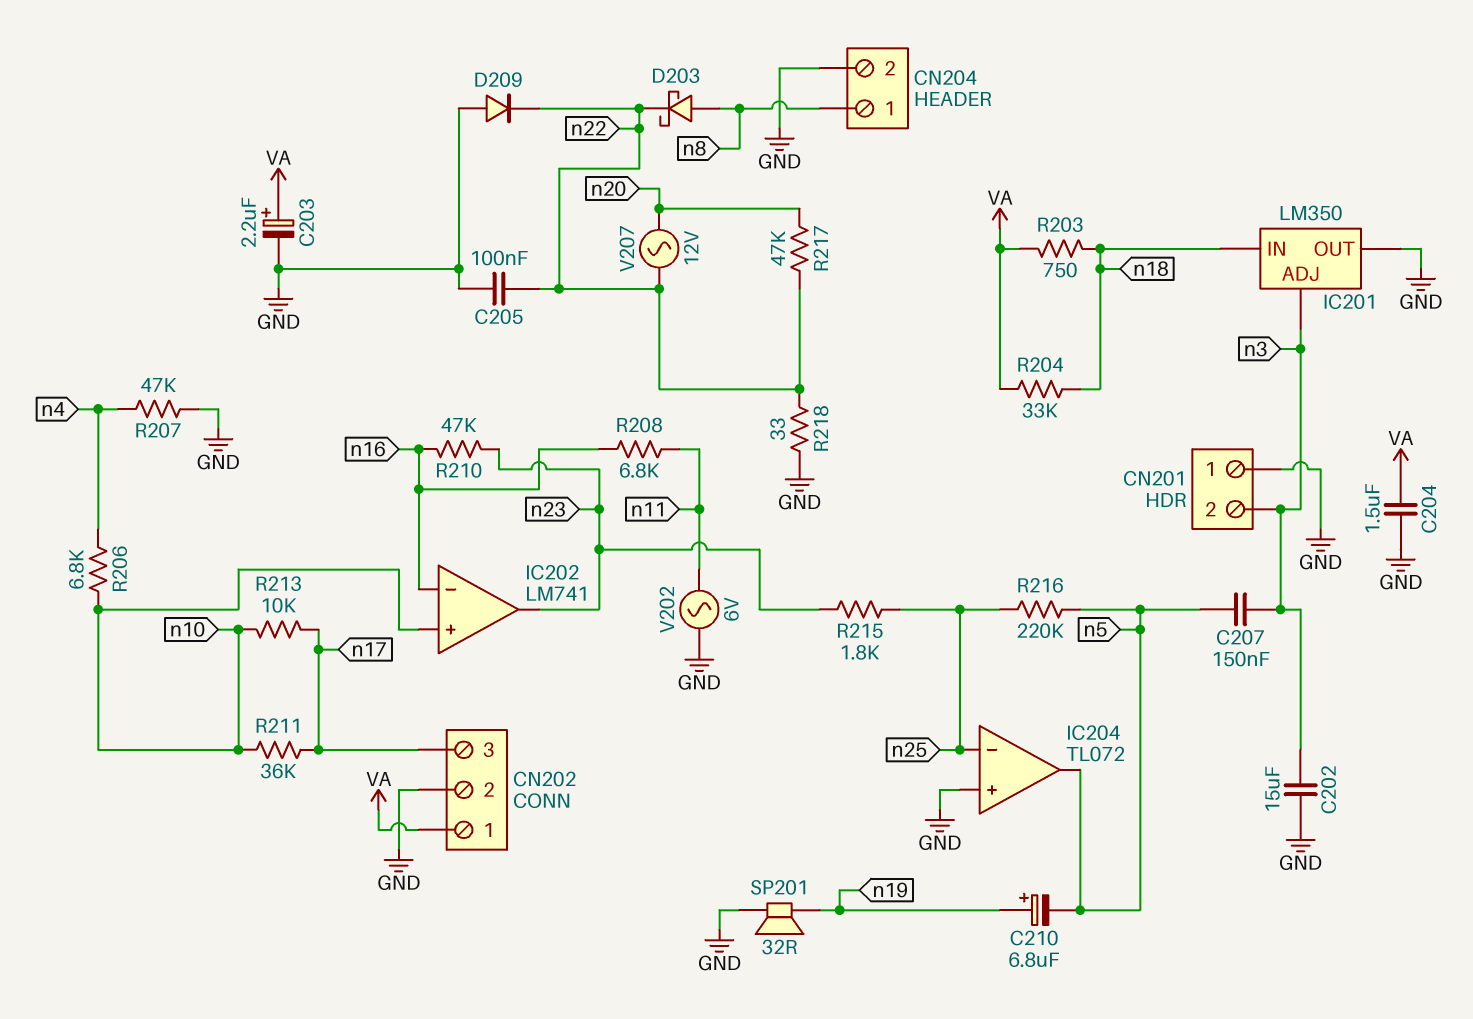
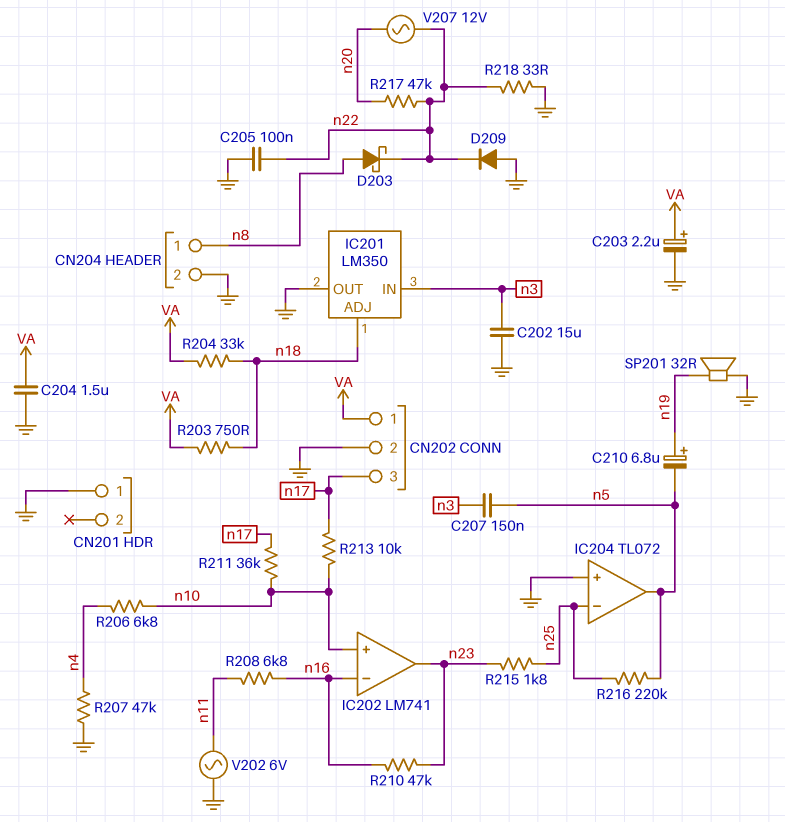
CN201 pin 2: n3 -> none
IC201 pin ADJ: n3 -> n18
IC201 pin IN: n18 -> n3

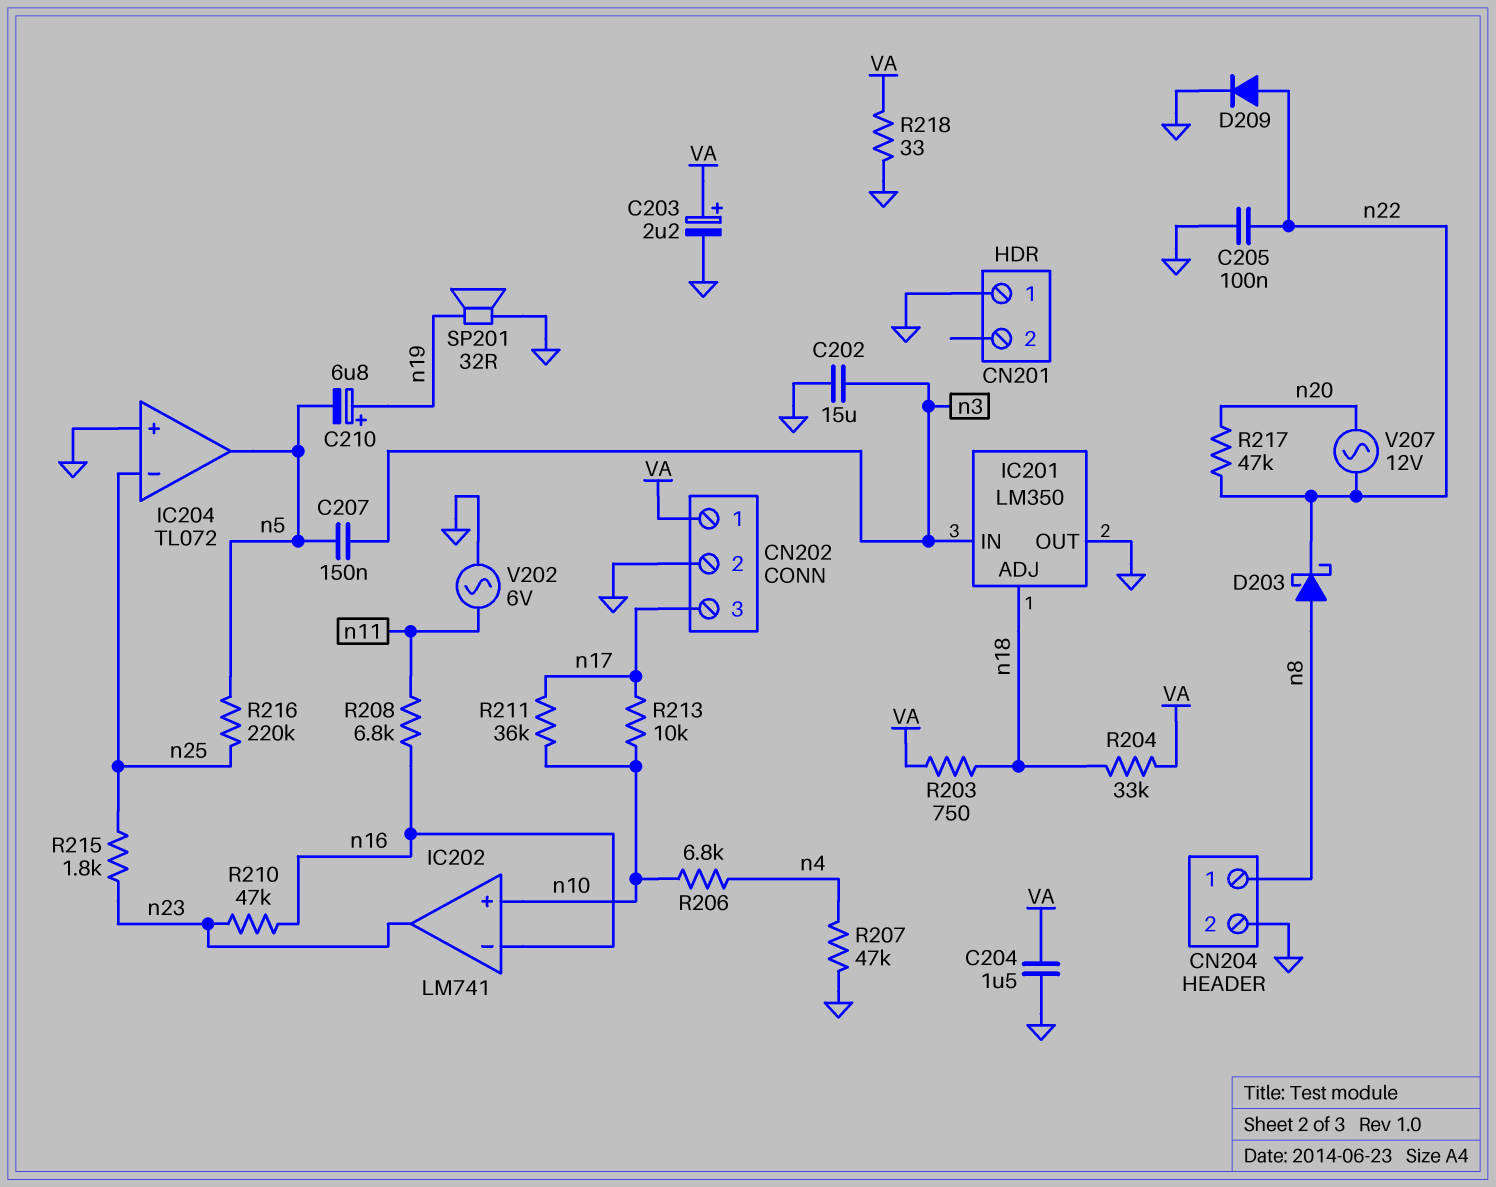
D209: diode (A GND, K n22) -> diode (A n22, K GND)
R218: 33 (GND, n22) -> 33 (GND, VA)

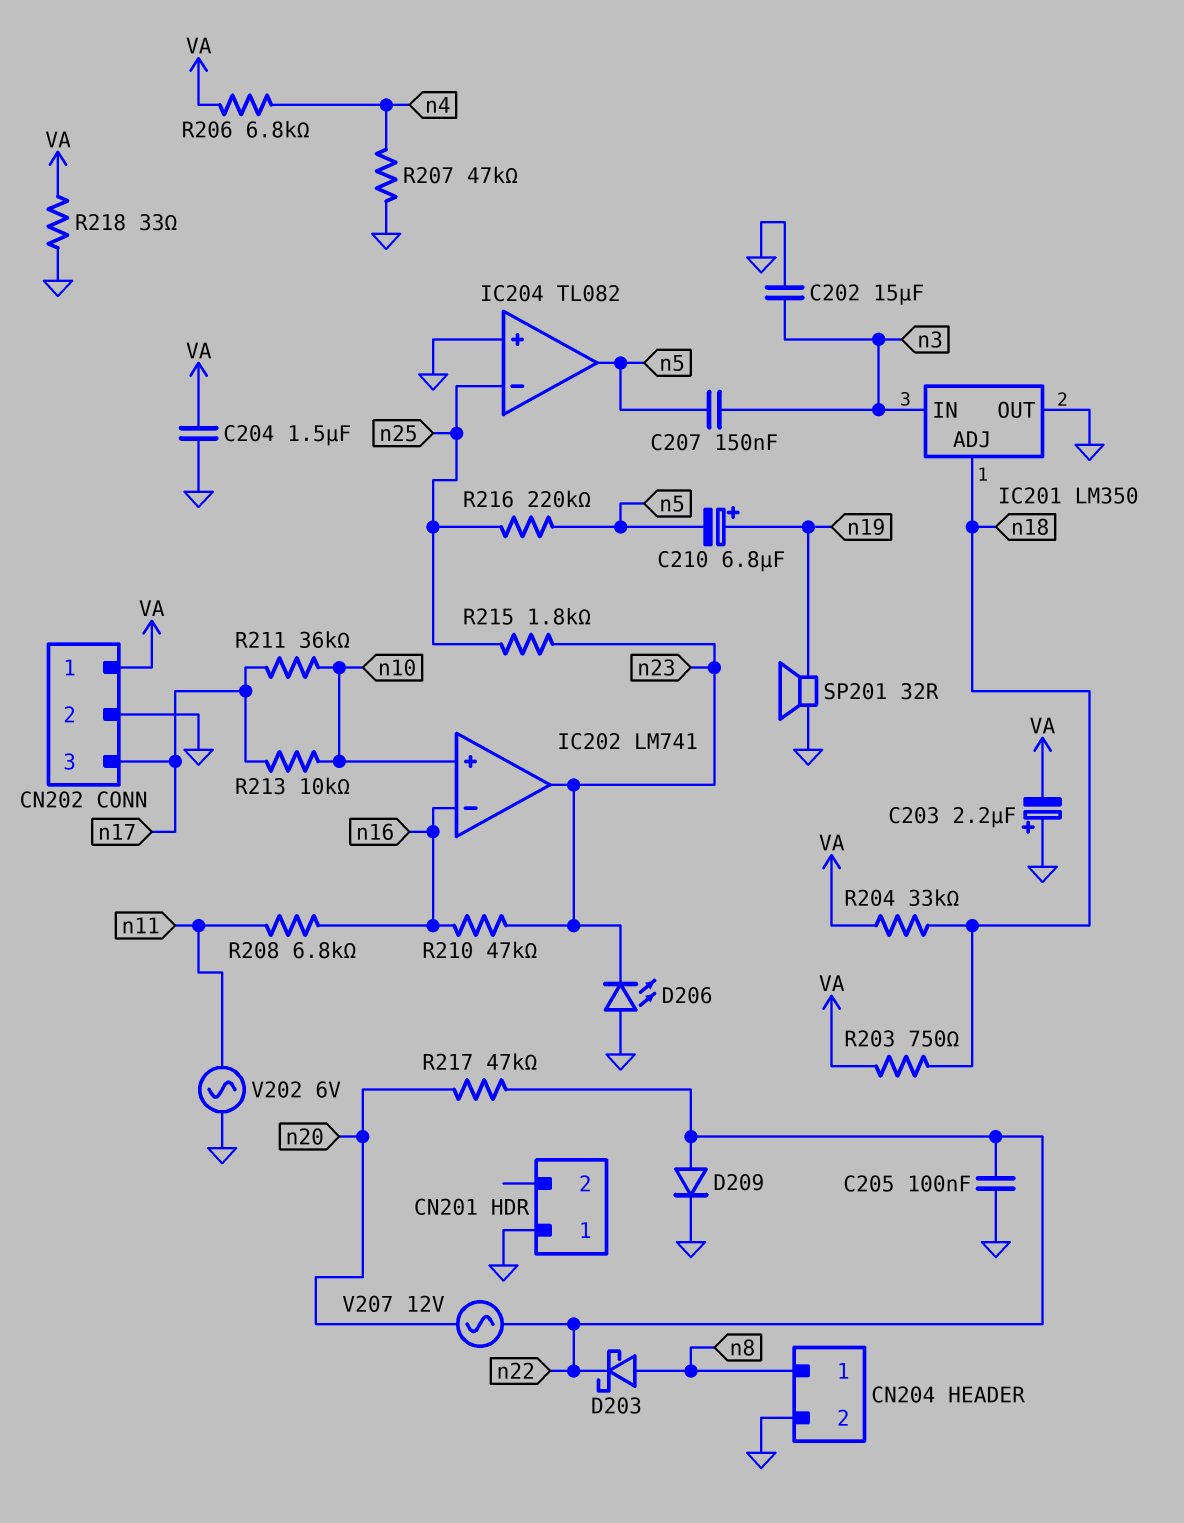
C203: 2.2uF (plus VA, minus GND) -> 2.2uF (plus GND, minus VA)
D206: none -> LED (A GND, K n23)
IC204: TL072 -> TL082
R206: 6.8k (n4, n10) -> 6.8k (VA, n4)

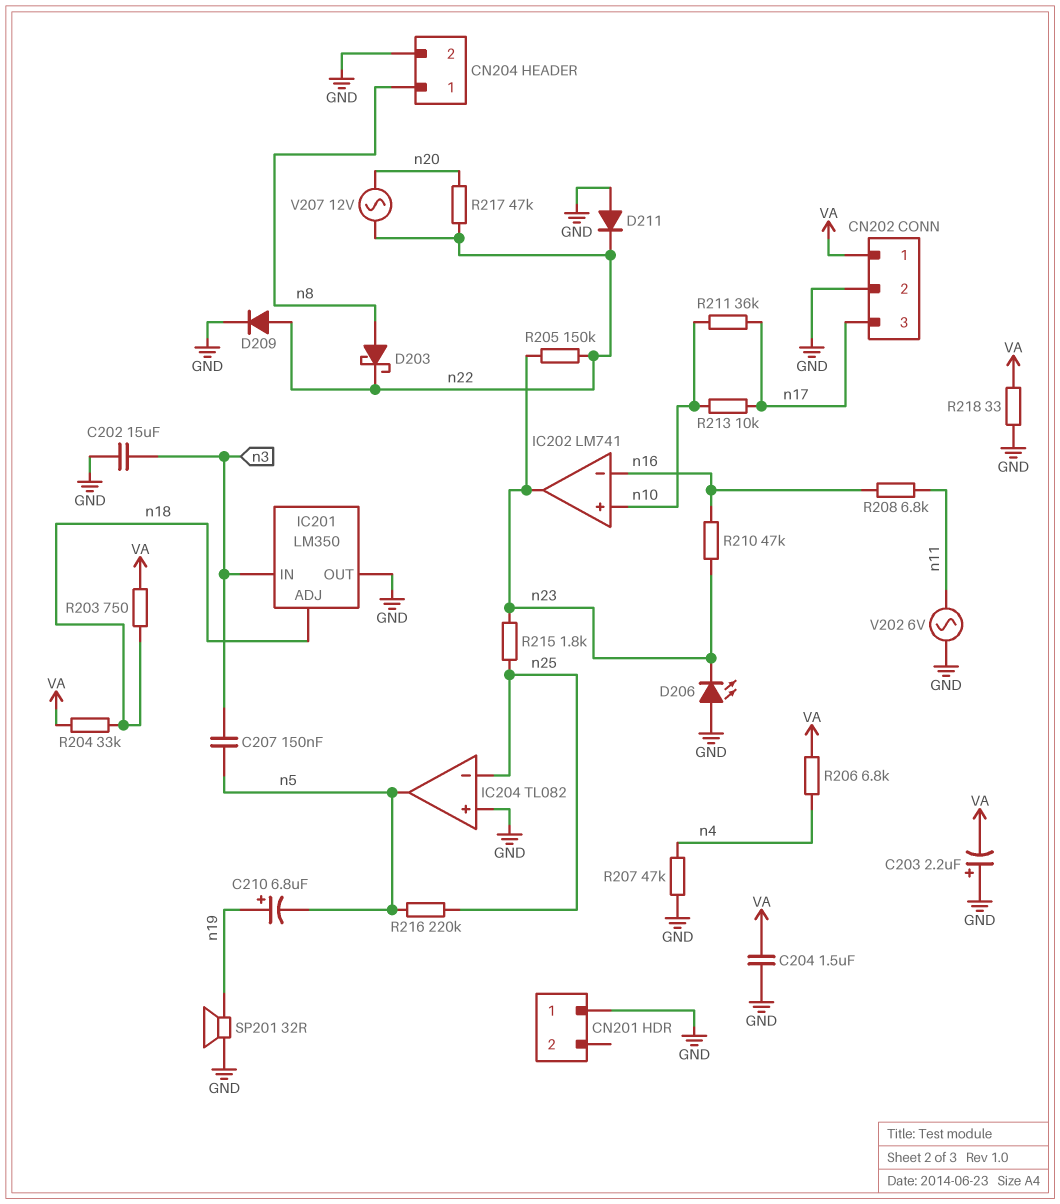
C205: 100nF (GND, n22) -> none
D211: none -> diode (A GND, K n22)
R205: none -> 150k (n22, n23)

